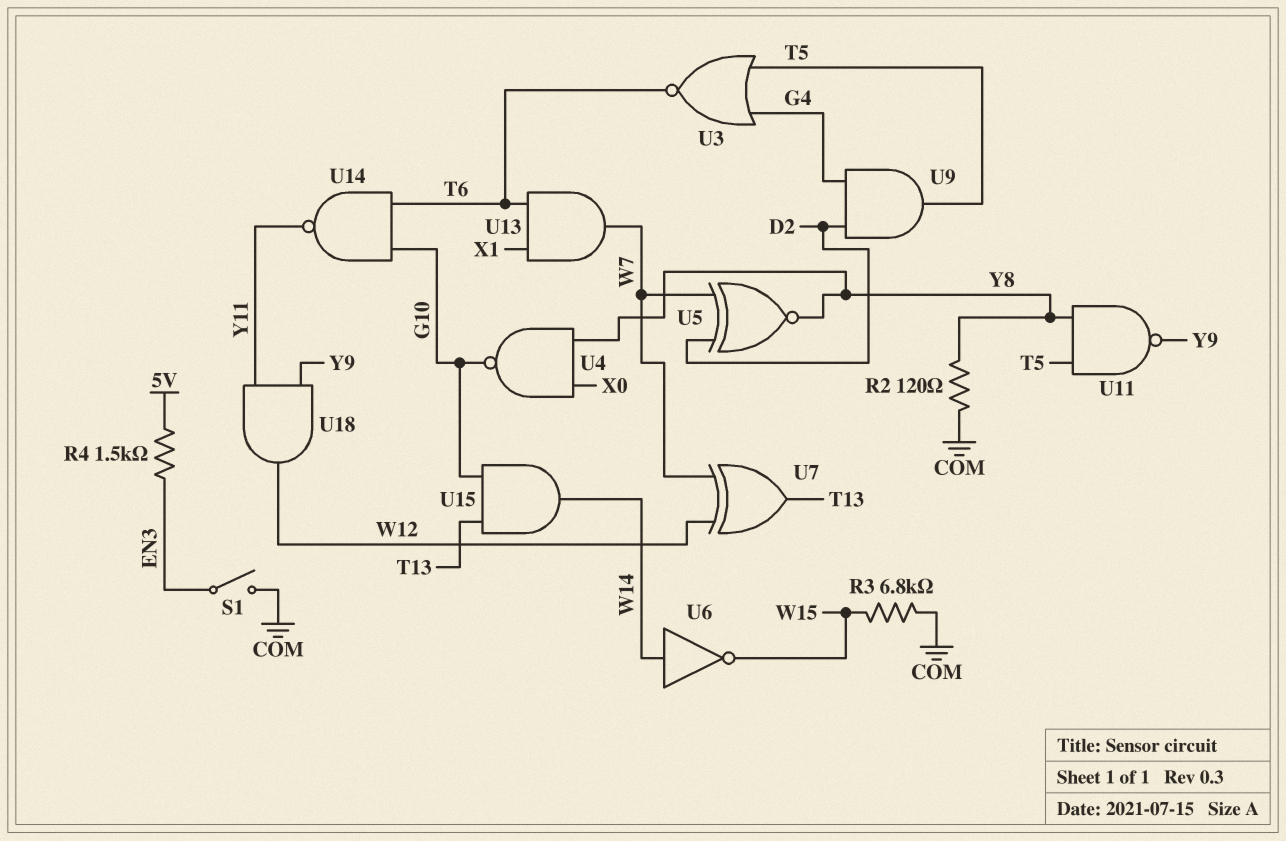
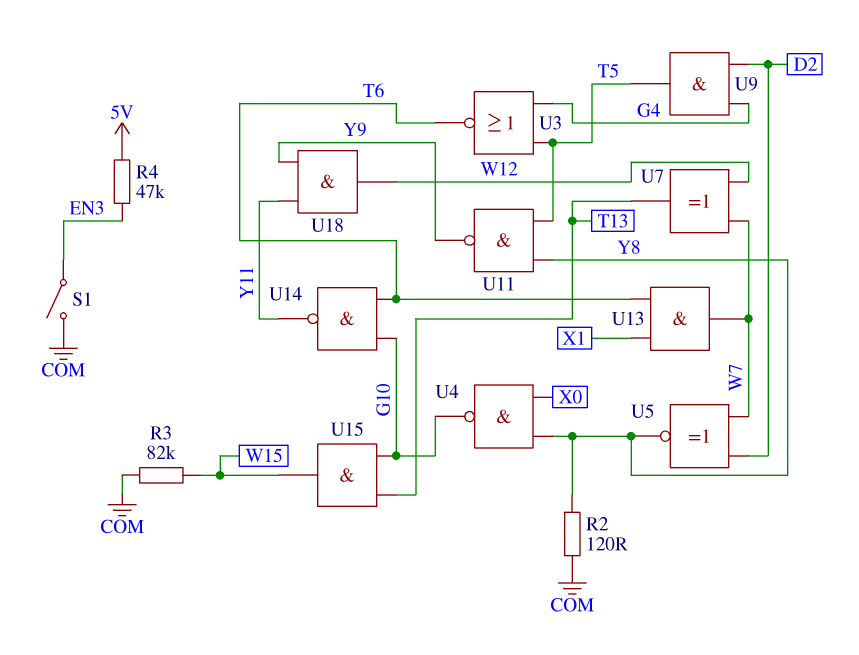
R3: 6.8k (COM, W15) -> 82k (COM, W15)
R4: 1.5k (5V, EN3) -> 47k (5V, EN3)
U6: NOT (in W14, out W15) -> none
U15: AND (in G10, in T13, out W14) -> AND (in G10, in T13, out W15)

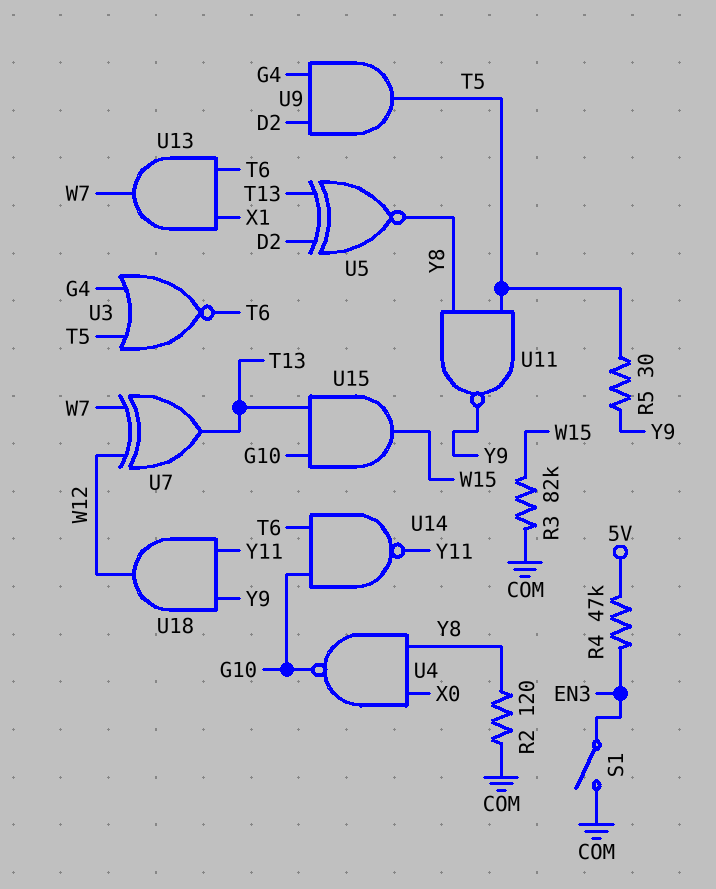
R5: none -> 30 (T5, Y9)
U5: XNOR (in D2, in W7, out Y8) -> XNOR (in D2, in T13, out Y8)

